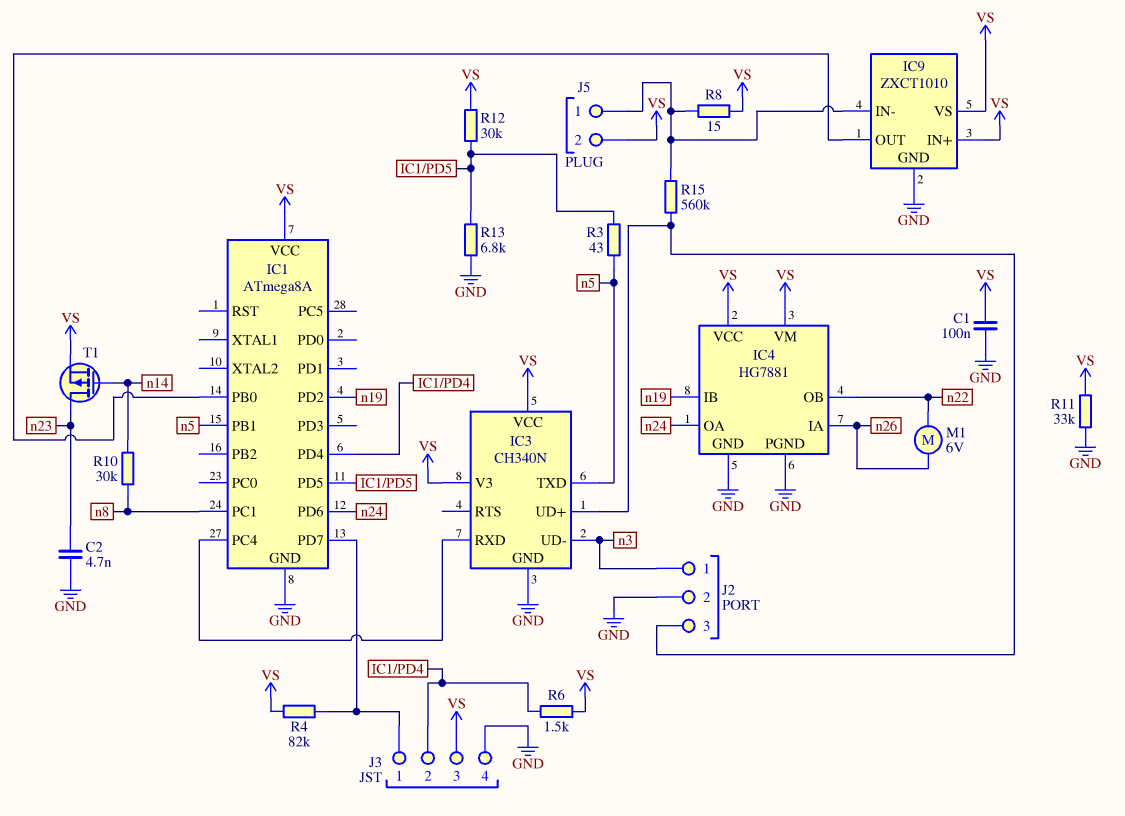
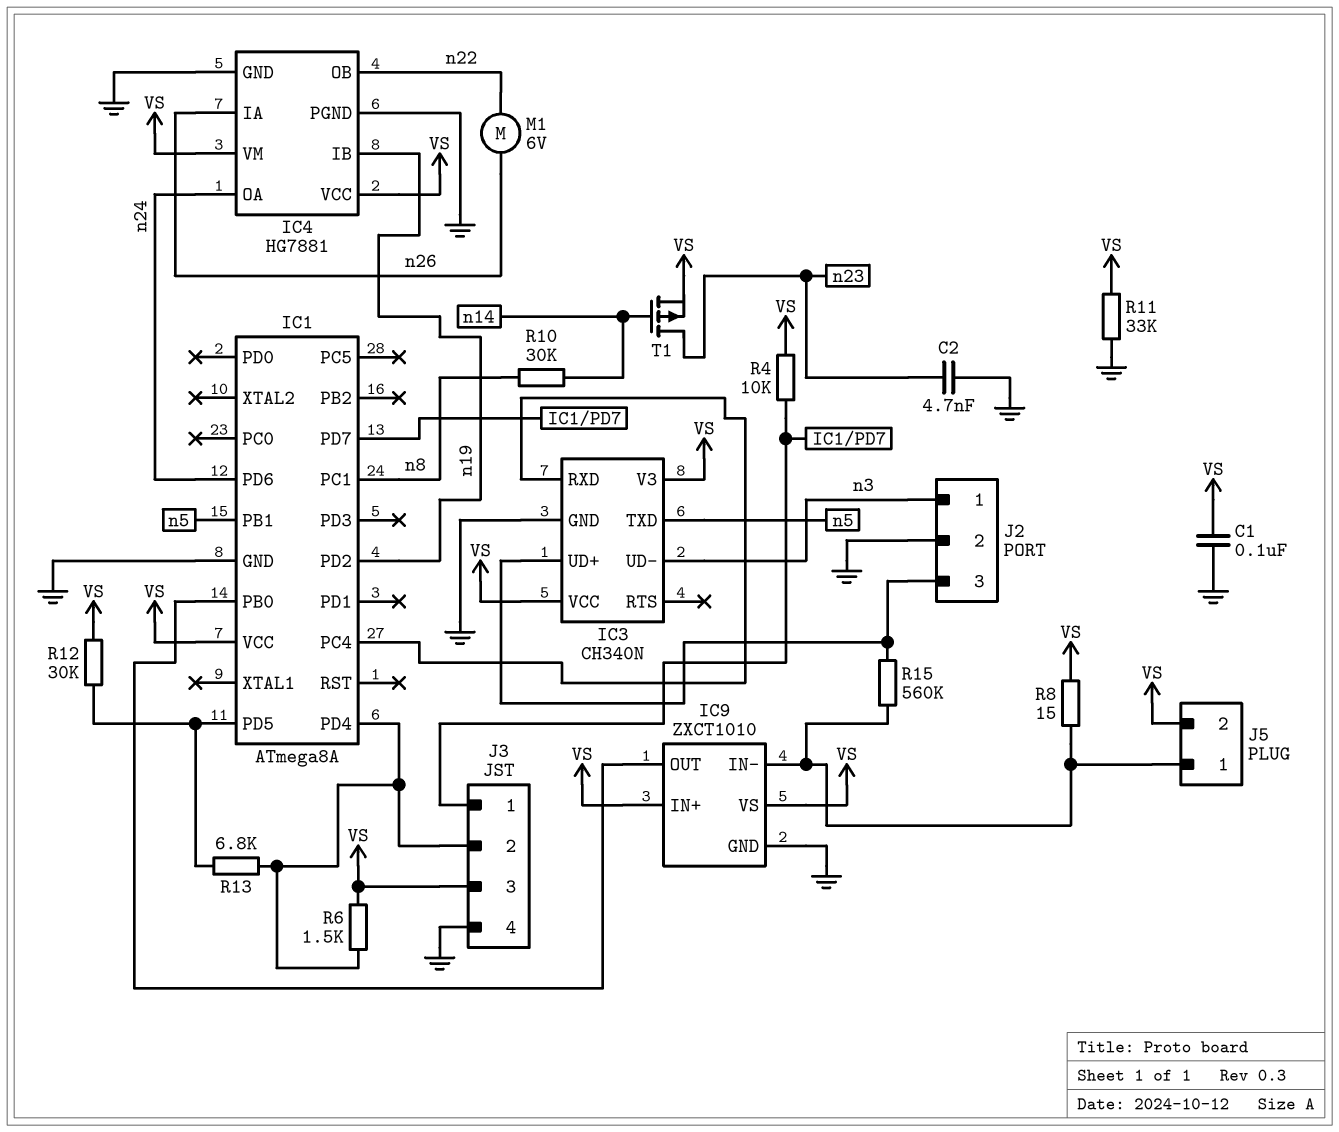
R3: 43 (IC1/PD5, n5) -> none
R4: 82k (IC1/PD7, VS) -> 10k (IC1/PD7, VS)
R13: 6.8k (GND, IC1/PD5) -> 6.8k (IC1/PD4, IC1/PD5)

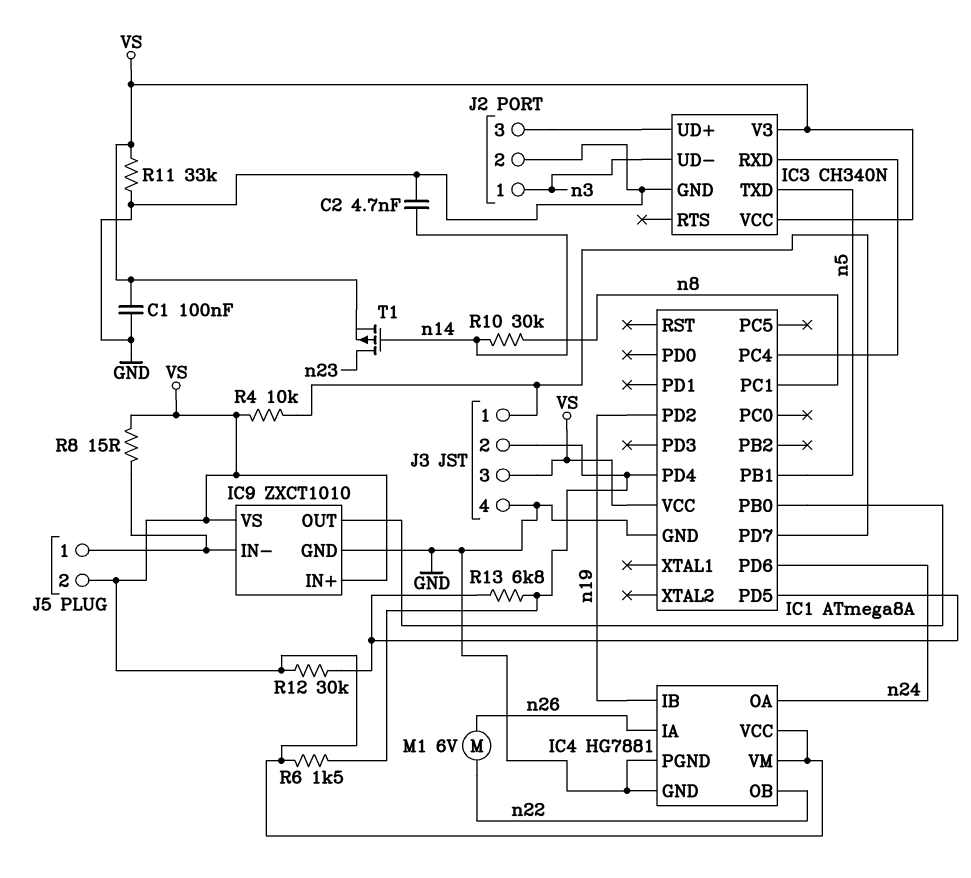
C2: 4.7nF (GND, n23) -> 4.7nF (GND, n14)
R15: 560k (IC3/UD+, IC9/IN-) -> none

